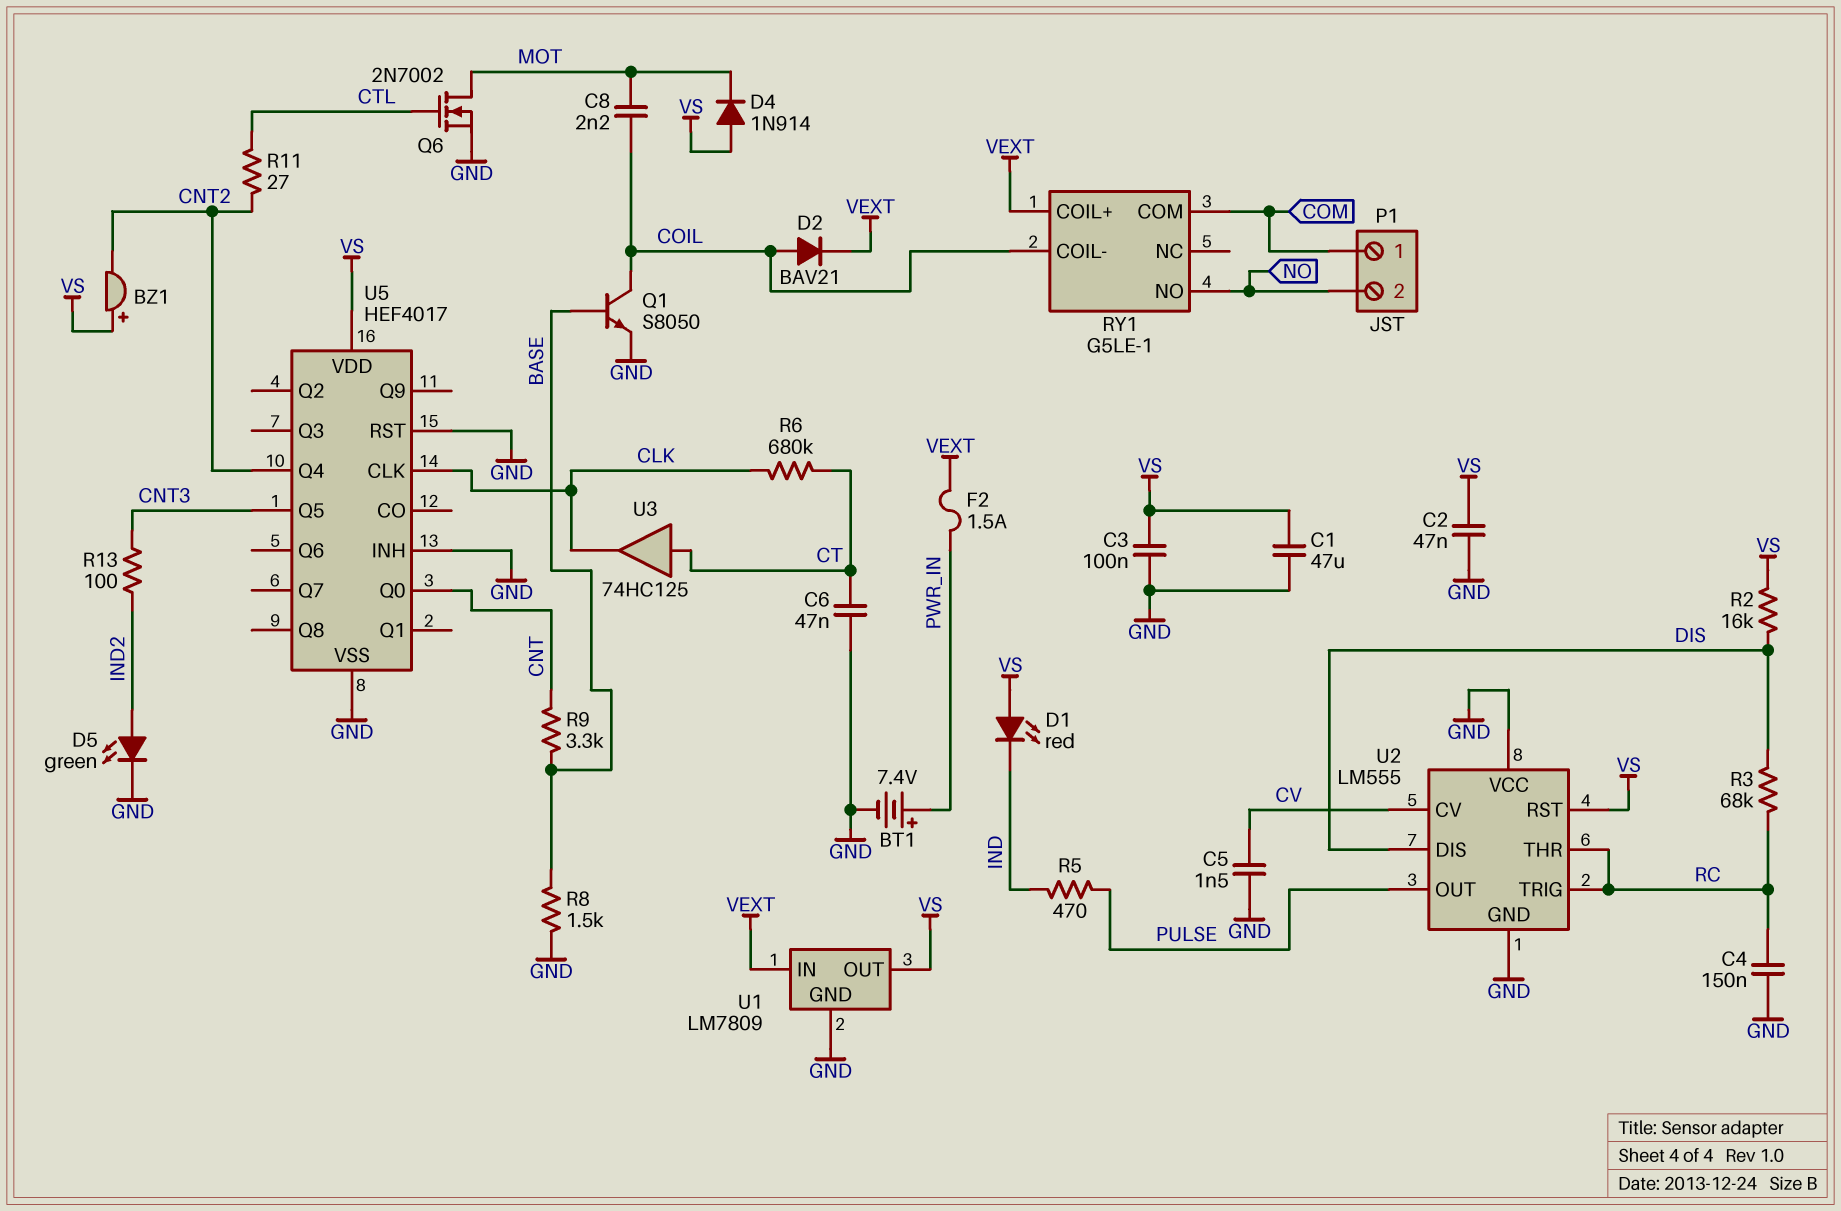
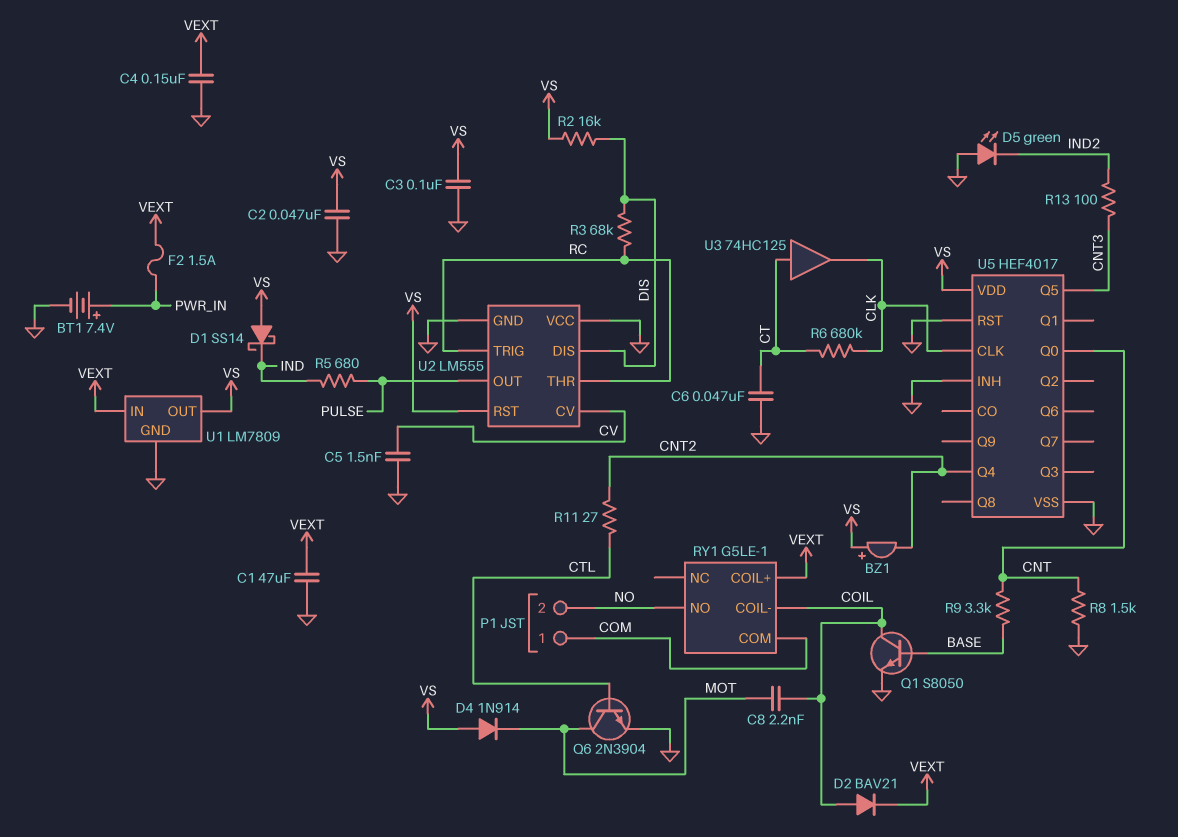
C1: 47uF (GND, VS) -> 47uF (GND, VEXT)
C4: 150nF (GND, RC) -> 150nF (GND, VEXT)
D1: LED red (A VS, K IND) -> schottky SS14 (A VS, K IND)
D5: LED green (A IND2, K GND) -> LED green (A GND, K IND2)
Q6: NMOS 2N7002 (G CTL, D MOT, S GND) -> NPN 2N3904 (B CTL, C MOT, E GND)
R5: 470 (IND, PULSE) -> 680 (IND, PULSE)
R8: 1.5k (BASE, GND) -> 1.5k (CNT, GND)

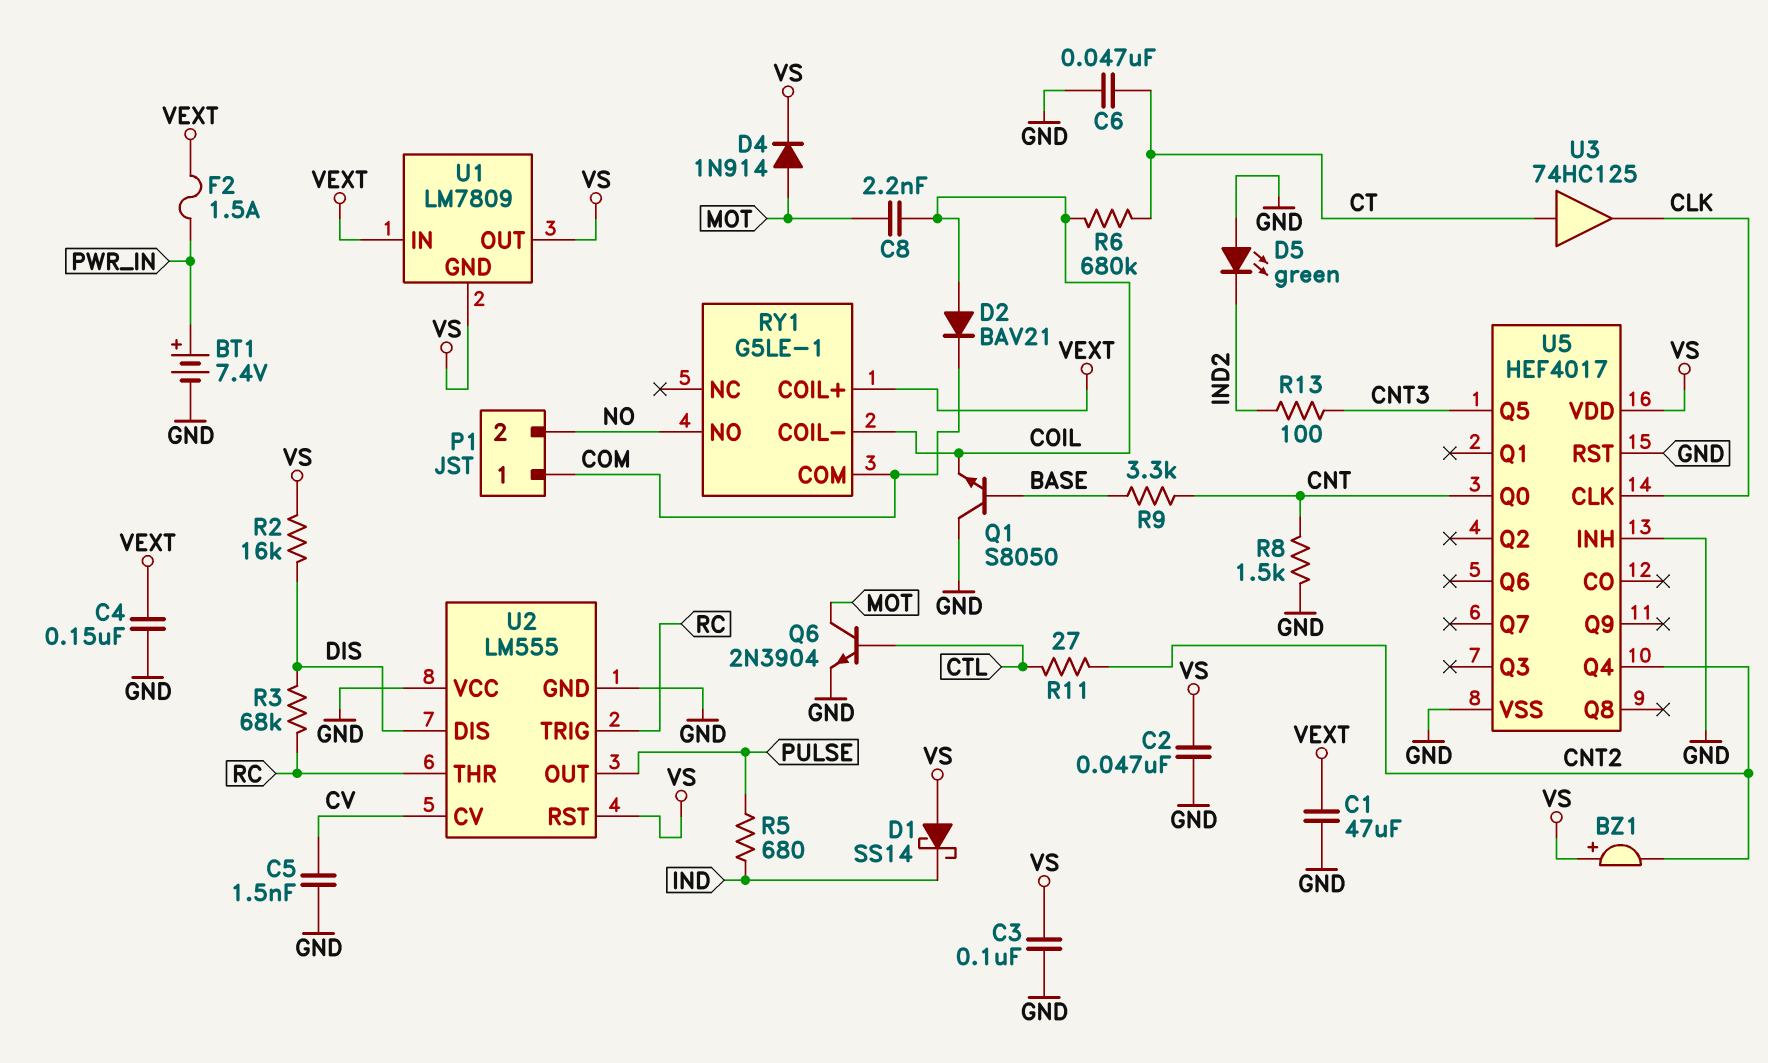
D2: diode BAV21 (A COIL, K VEXT) -> diode BAV21 (A COIL, K COM)
D4: diode 1N914 (A VS, K MOT) -> diode 1N914 (A MOT, K VS)
Q1: NPN S8050 (B BASE, C COIL, E GND) -> NPN S8050 (B BASE, C GND, E COIL)
R6: 680k (CLK, CT) -> 680k (COIL, CT)
U1 pin GND: GND -> VS

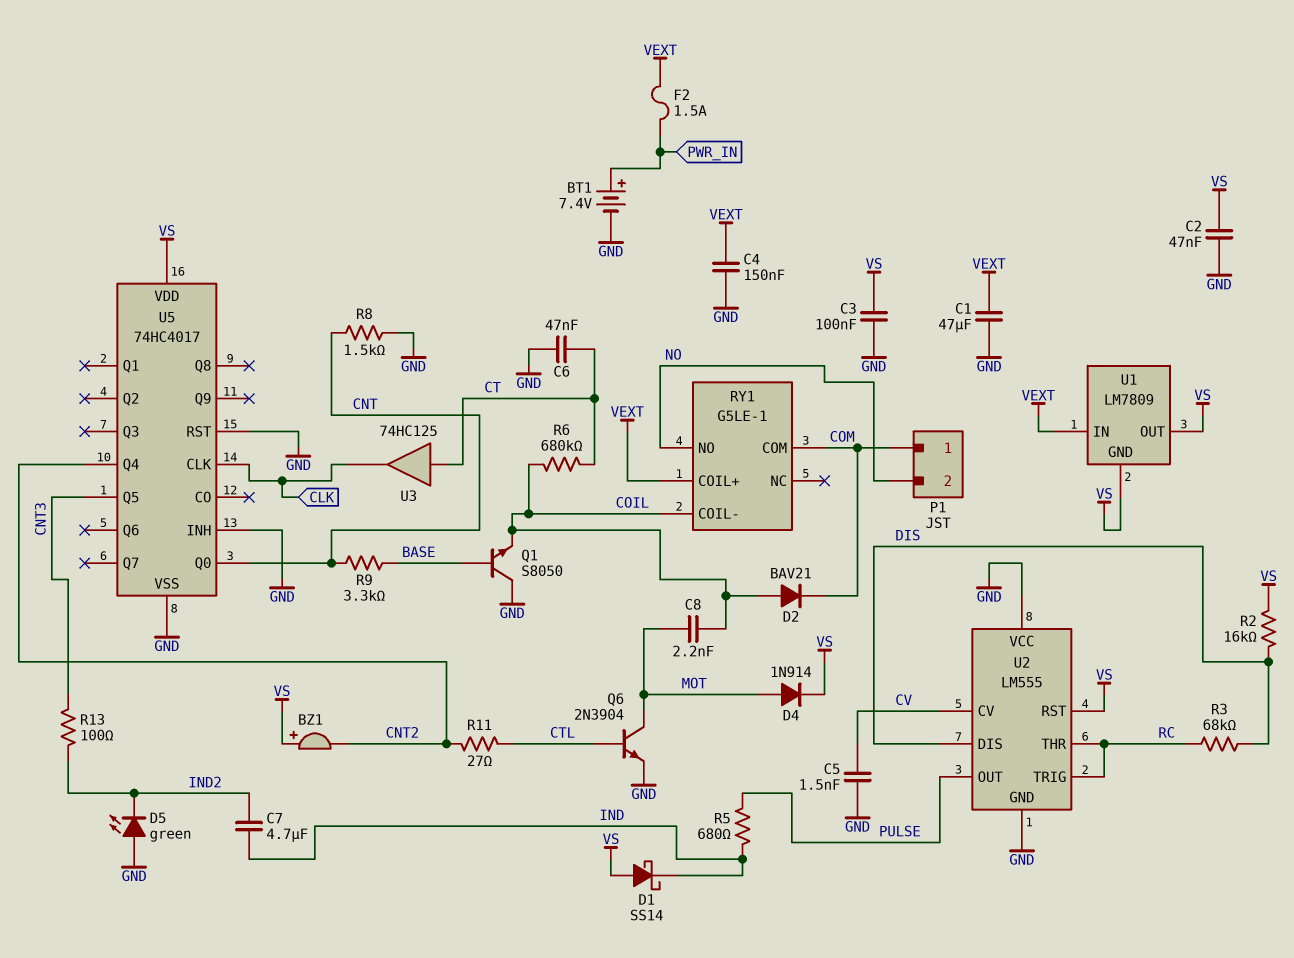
C7: none -> 4.7uF (IND, IND2)
U5: HEF4017 -> 74HC4017

